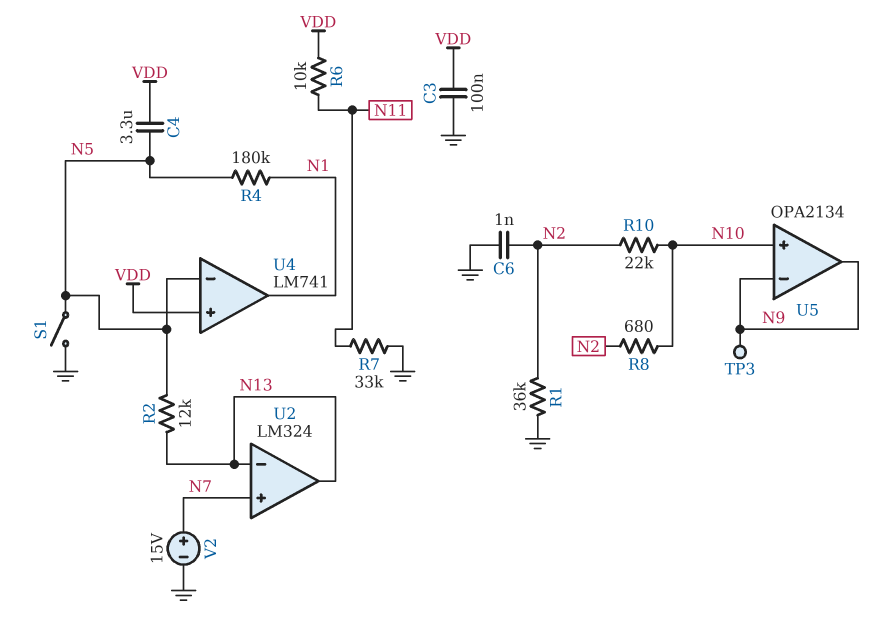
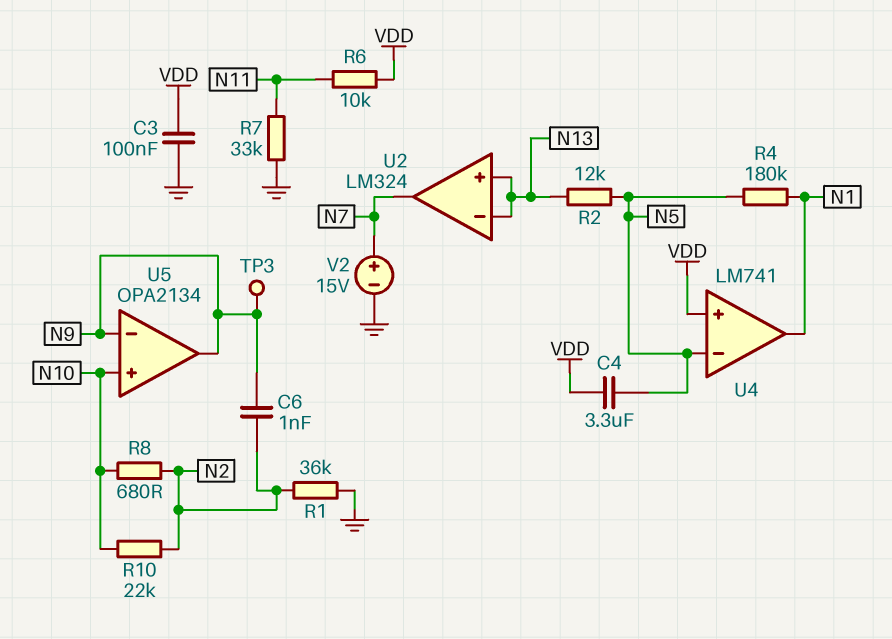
C6: 1nF (GND, N2) -> 1nF (N2, N9)
S1: switch (GND, N5) -> none
U2 pin in+: N7 -> N13
U2 pin out: N13 -> N7

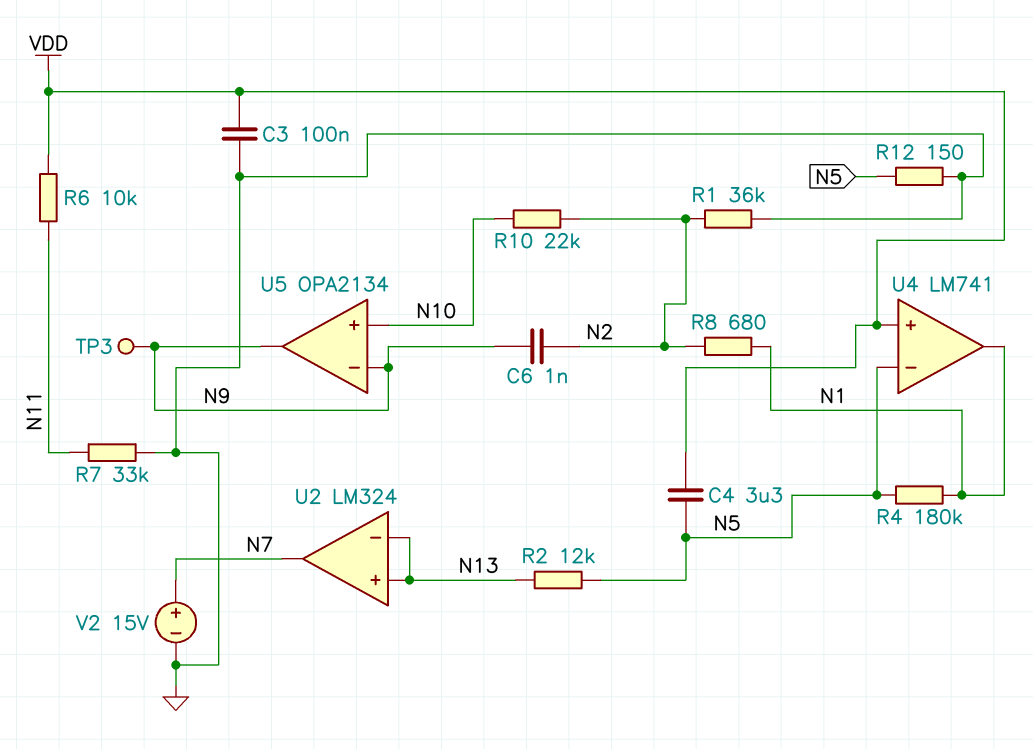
R8: 680 (N2, N10) -> 680 (N1, N2)
R12: none -> 150 (GND, N5)

